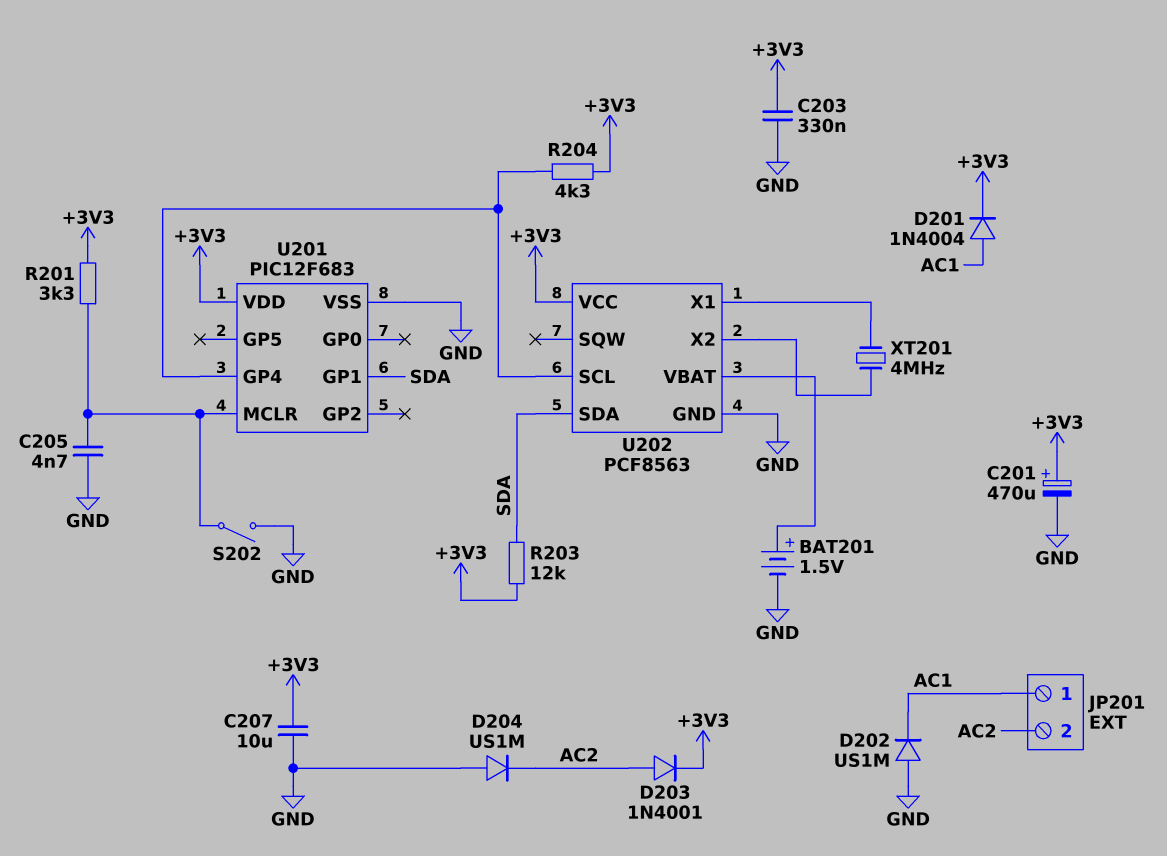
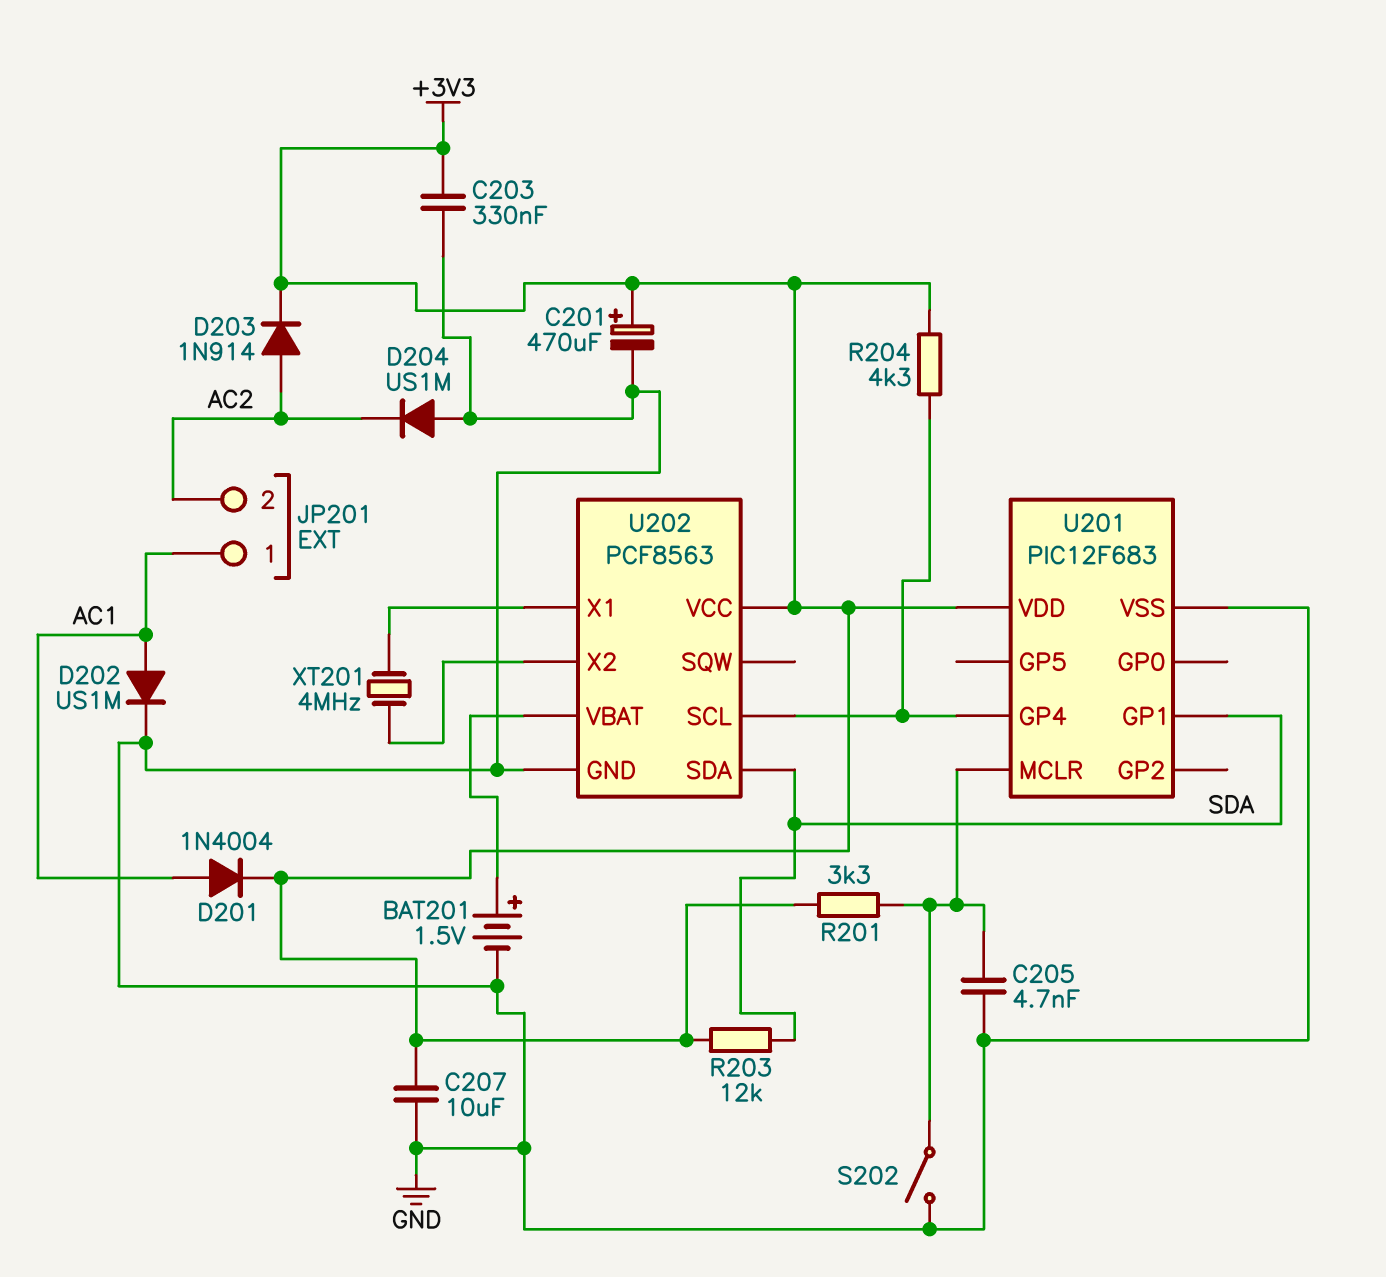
D202: diode US1M (A GND, K AC1) -> diode US1M (A AC1, K GND)
D203: diode 1N4001 (A AC2, K +3V3) -> diode 1N914 (A AC2, K +3V3)

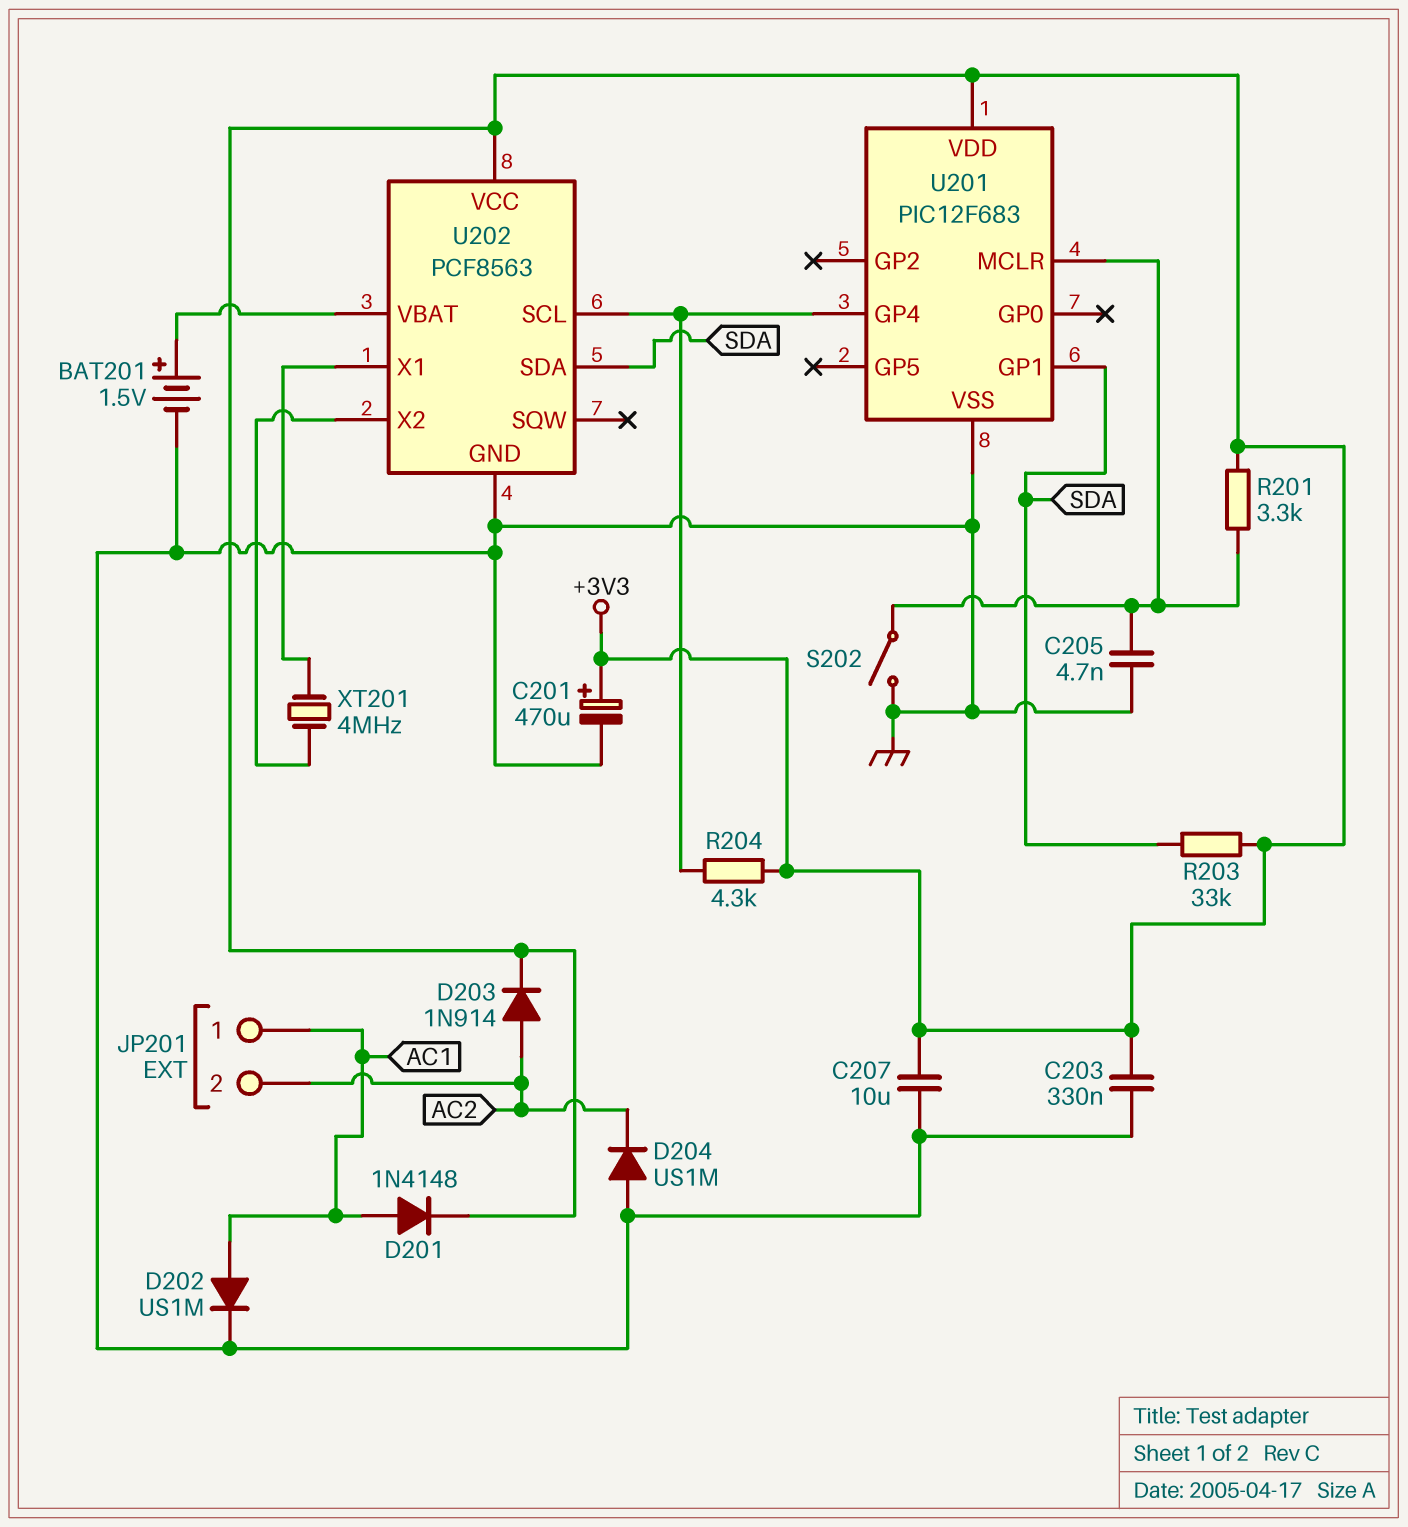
D201: diode 1N4004 (A AC1, K +3V3) -> diode 1N4148 (A AC1, K +3V3)
R203: 12k (+3V3, SDA) -> 33k (+3V3, SDA)

